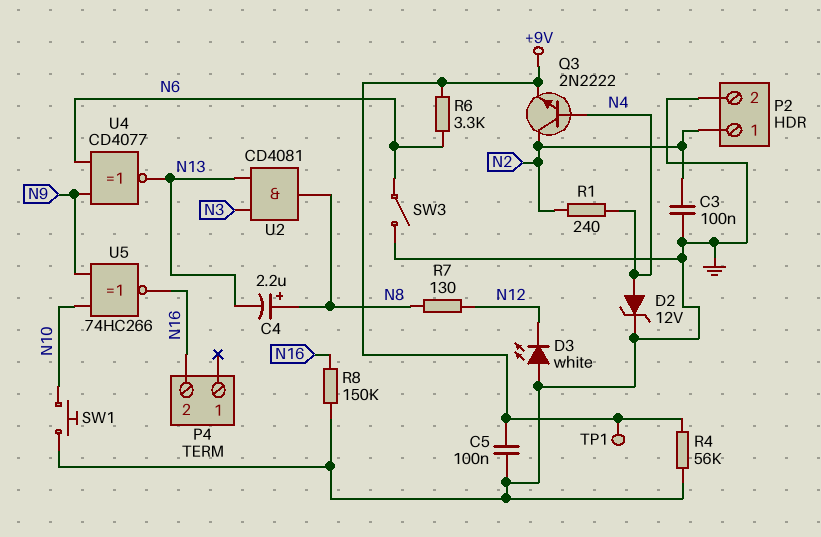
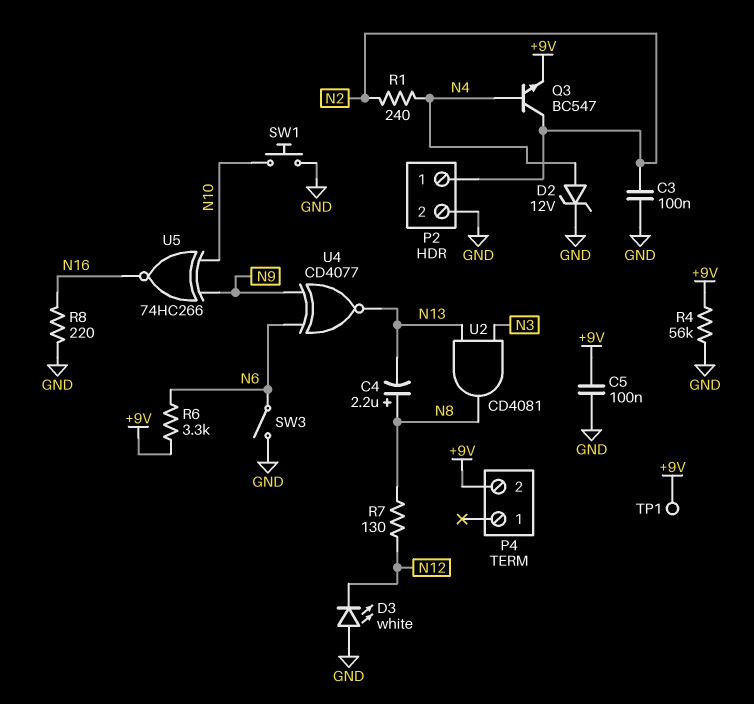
P4 pin 2: N16 -> +9V
Q3: NPN 2N2222 (B N4, C N2, E +9V) -> NPN BC547 (B N4, C N2, E +9V)
R8: 150k (GND, N16) -> 220 (GND, N16)

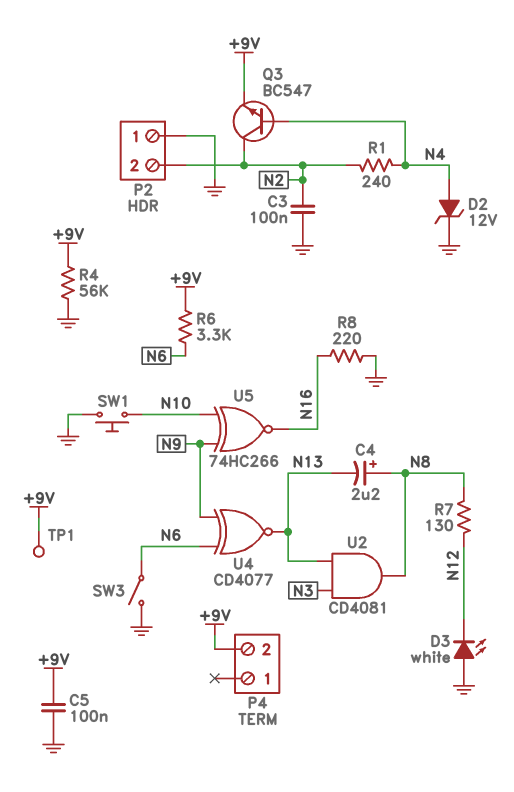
P2 pin 1: N2 -> GND
P2 pin 2: GND -> N2

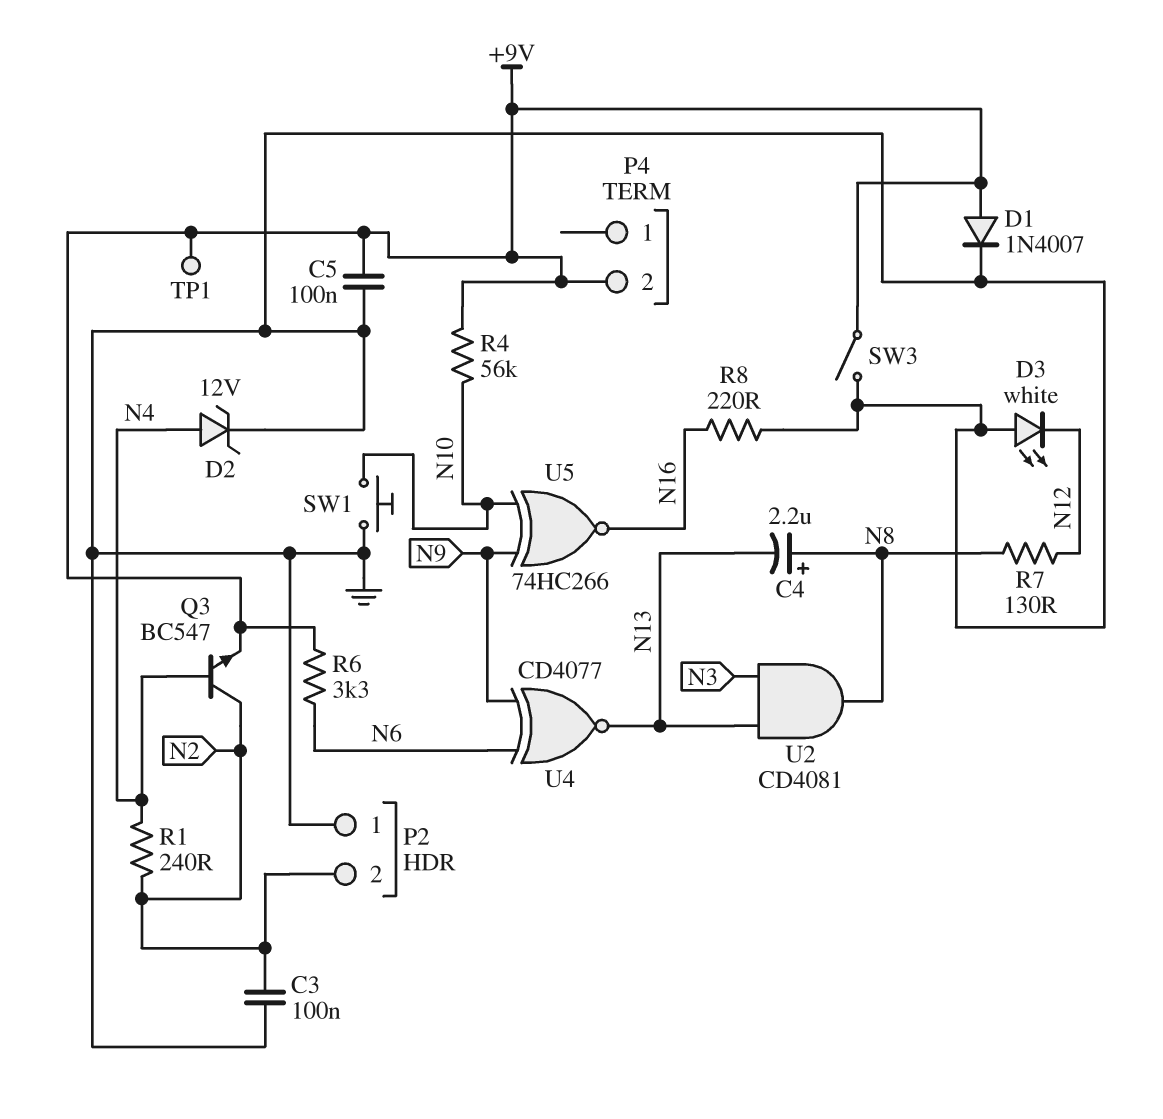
D1: none -> diode 1N4007 (A +9V, K GND)
R4: 56k (+9V, GND) -> 56k (+9V, N10)
SW3: switch (GND, N6) -> switch (+9V, GND)

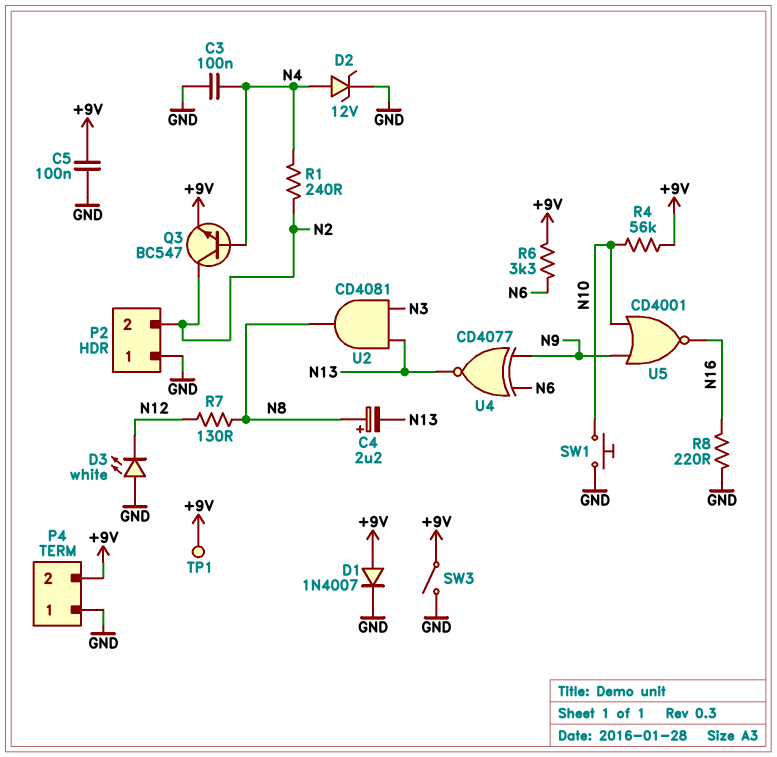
C3: 100nF (GND, N2) -> 100nF (GND, N4)
P4 pin 1: none -> GND
U5: XNOR 74HC266 (in N9, in N10, out N16) -> NOR CD4001 (in N9, in N10, out N16)

